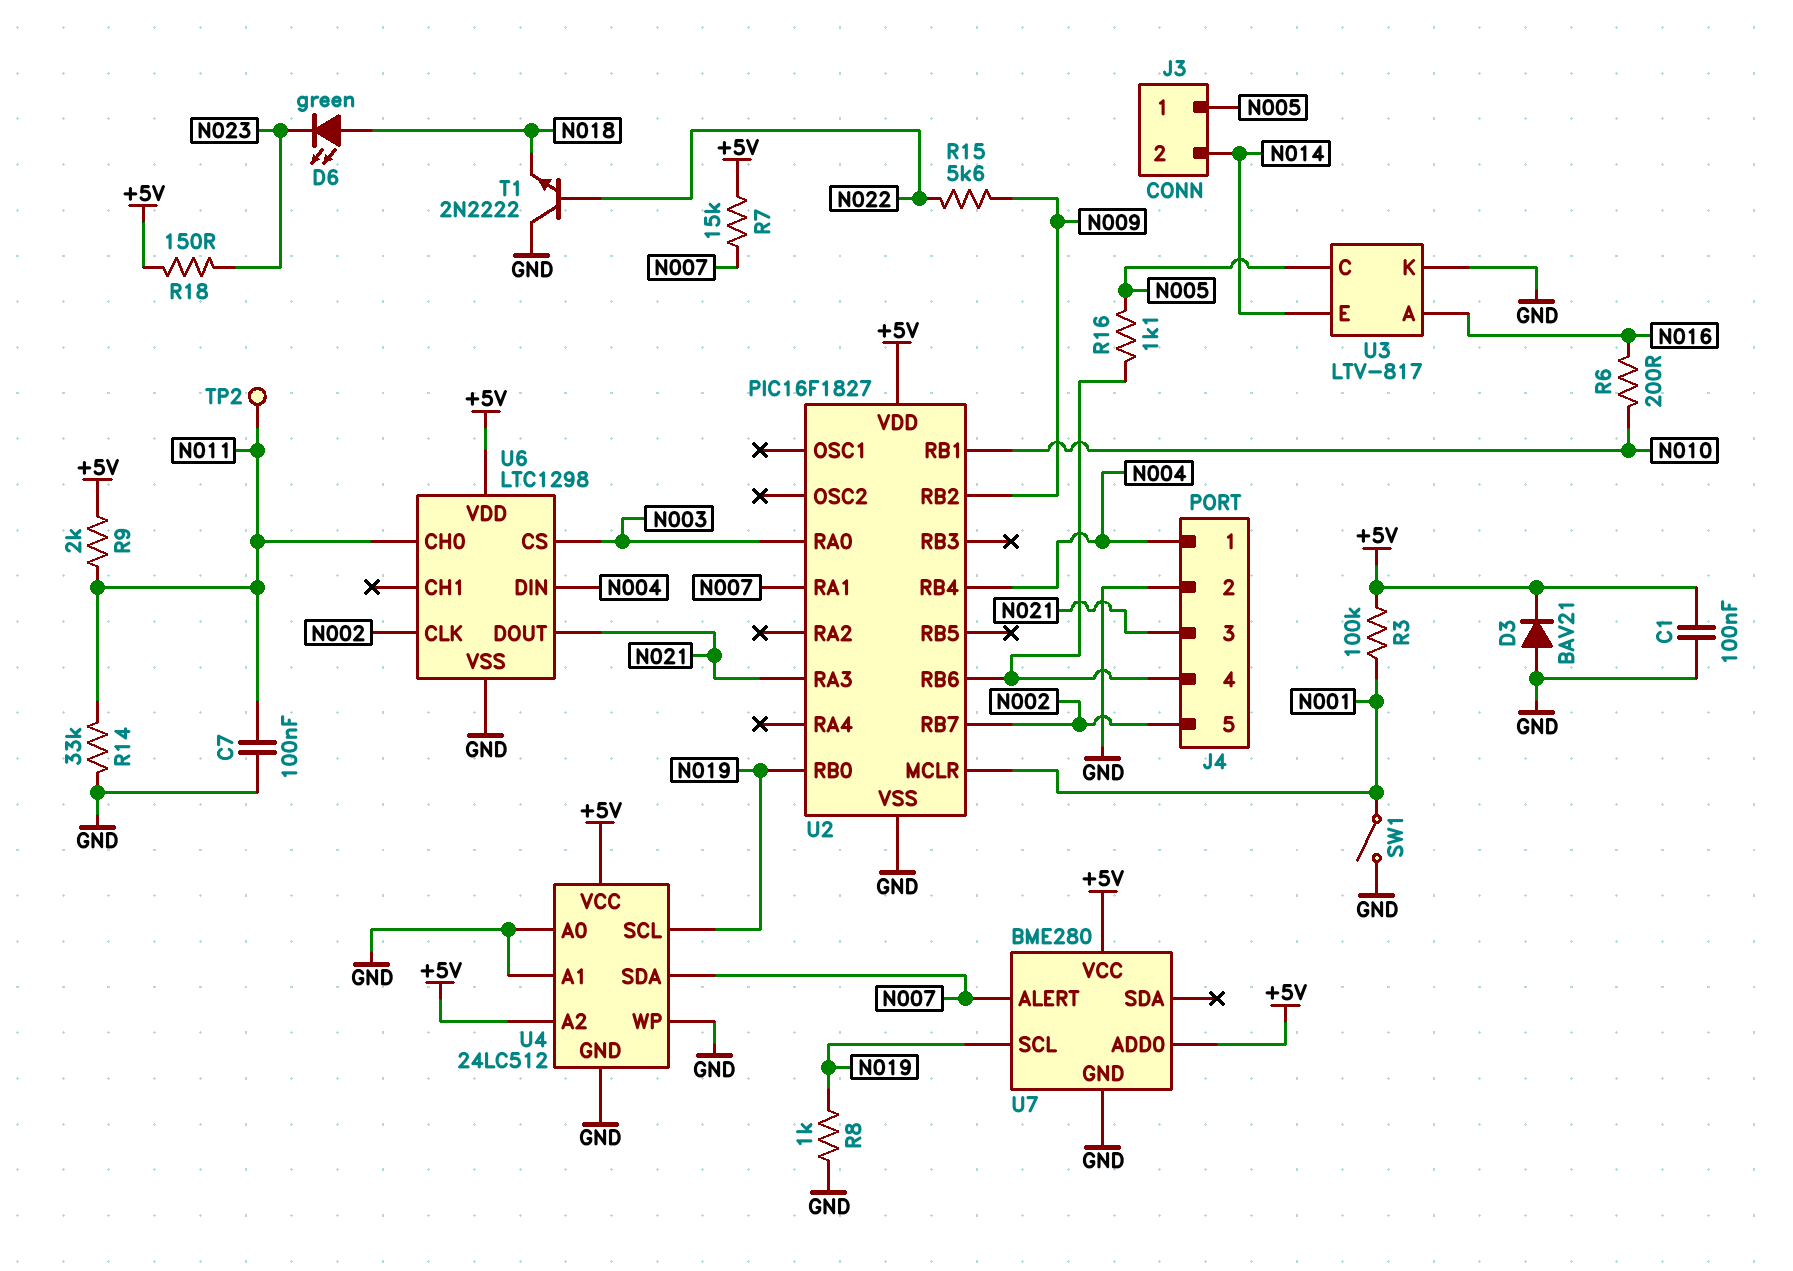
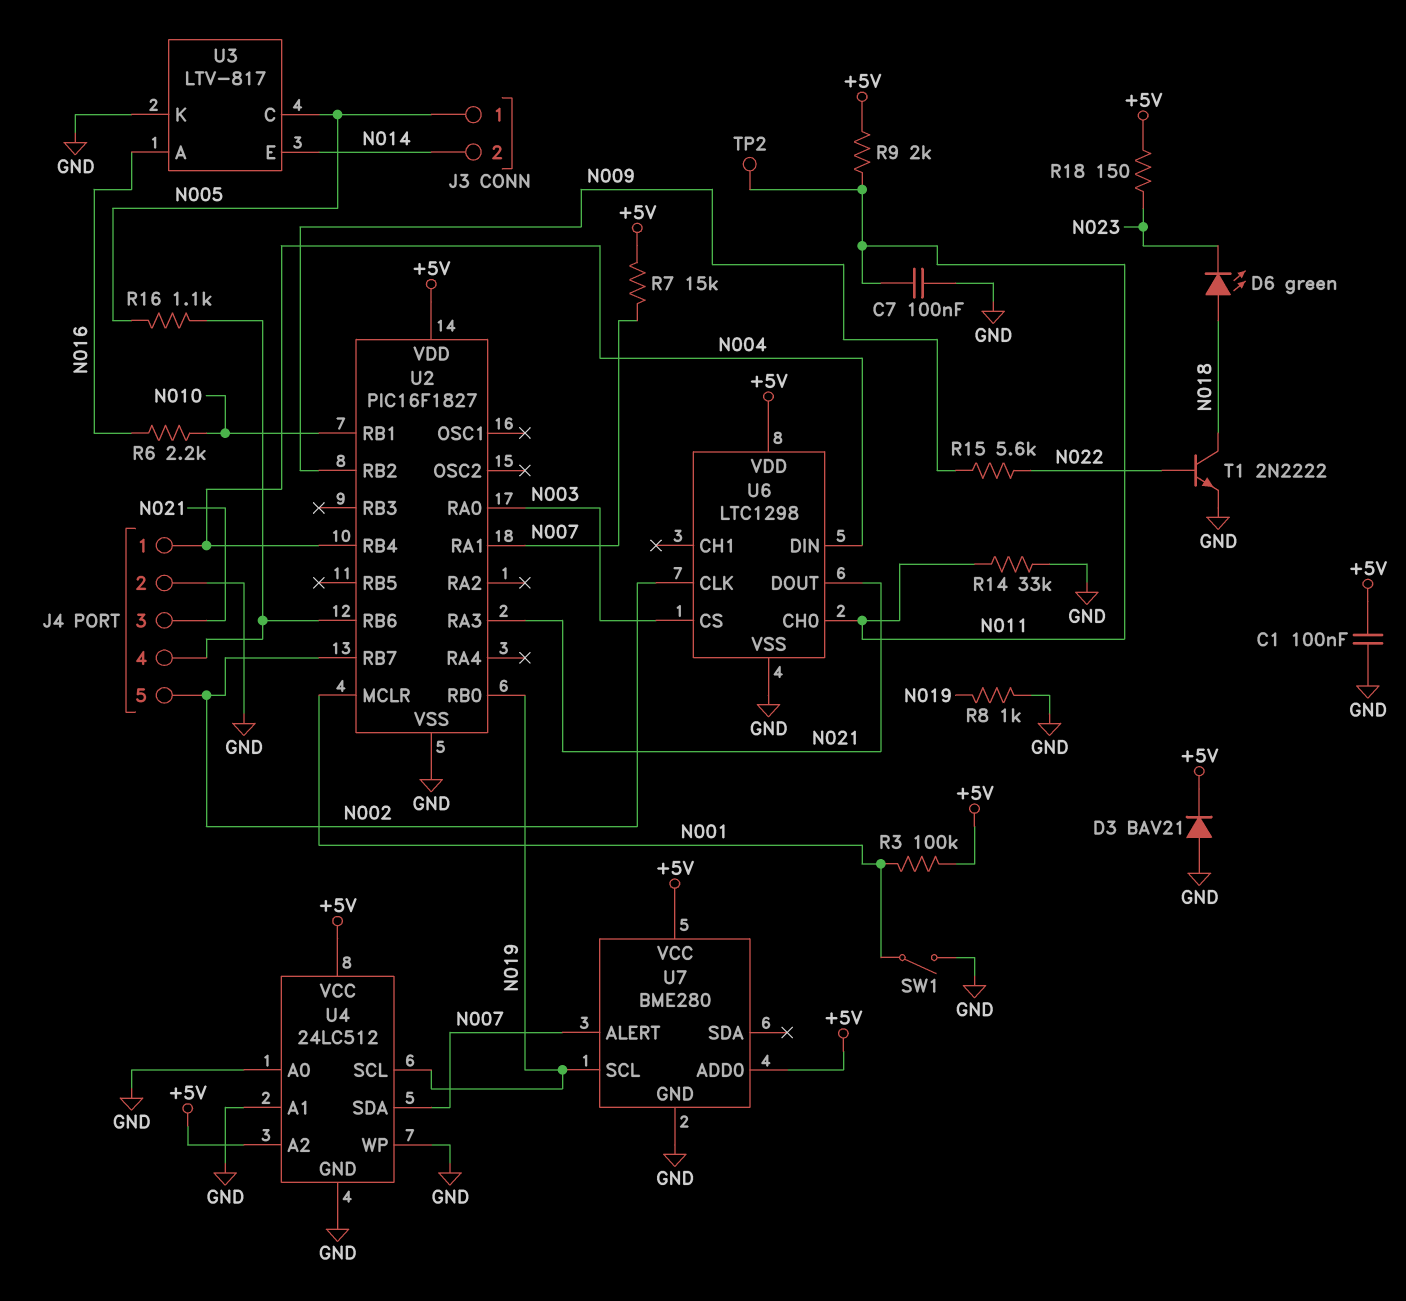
R6: 200 (N010, N016) -> 2.2k (N010, N016)
T1: NPN 2N2222 (B N022, C GND, E N018) -> NPN 2N2222 (B N022, C N018, E GND)

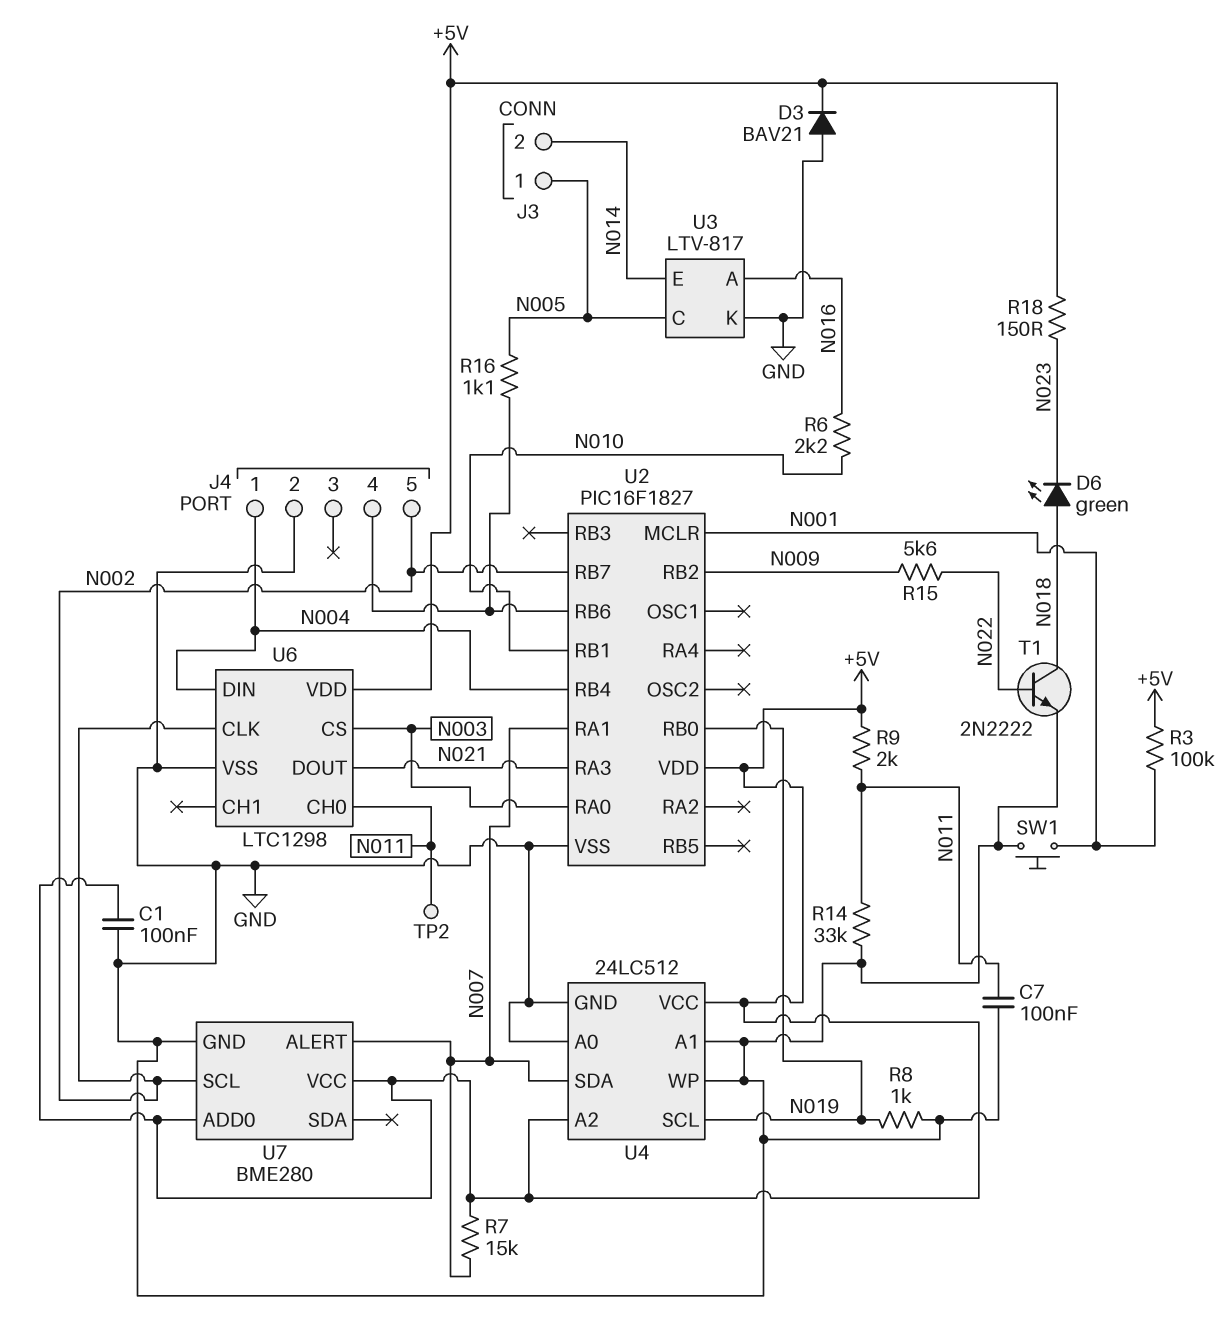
J4 pin 3: N021 -> none
SW1: switch (GND, N001) -> button (GND, N001)
U7 pin SCL: N019 -> N002

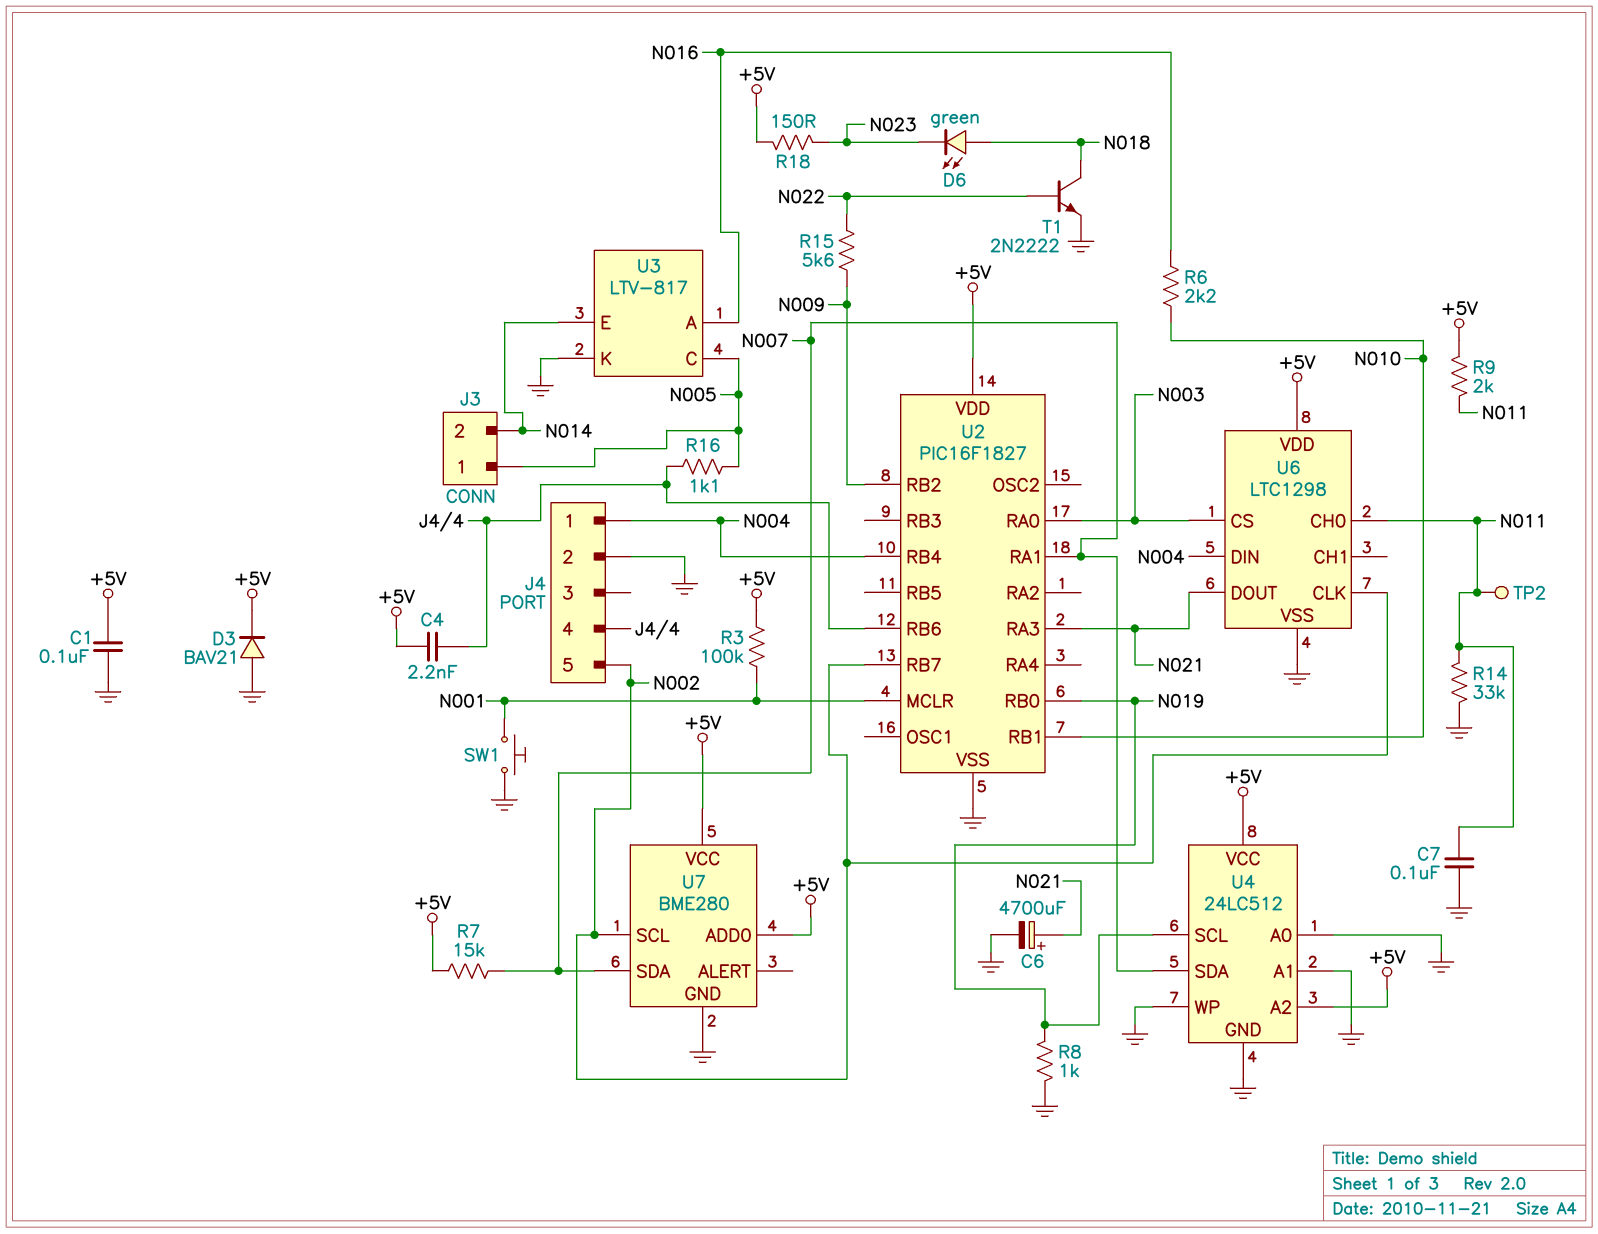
C4: none -> 2.2nF (+5V, J4/4)
C6: none -> 4700uF (plus N021, minus GND)
U7 pin ALERT: N007 -> none
U7 pin SDA: none -> N007

